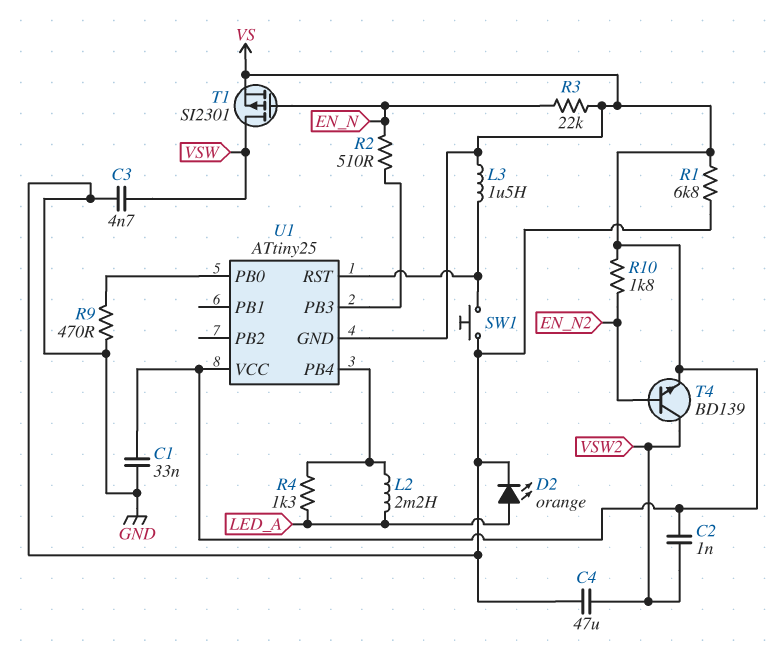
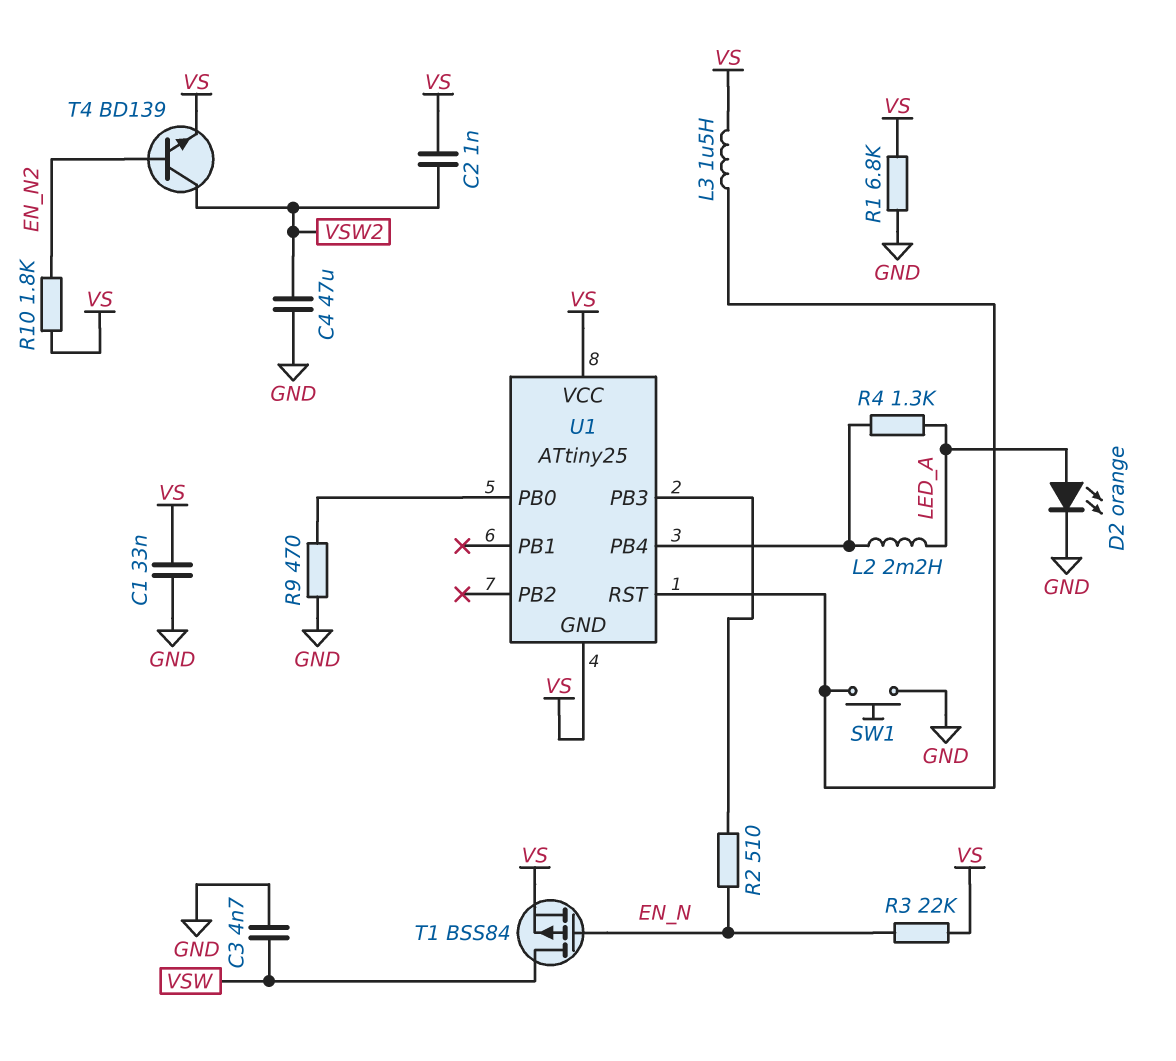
T1: PMOS SI2301 (G EN_N, D VSW, S VS) -> PMOS BSS84 (G EN_N, D VSW, S VS)

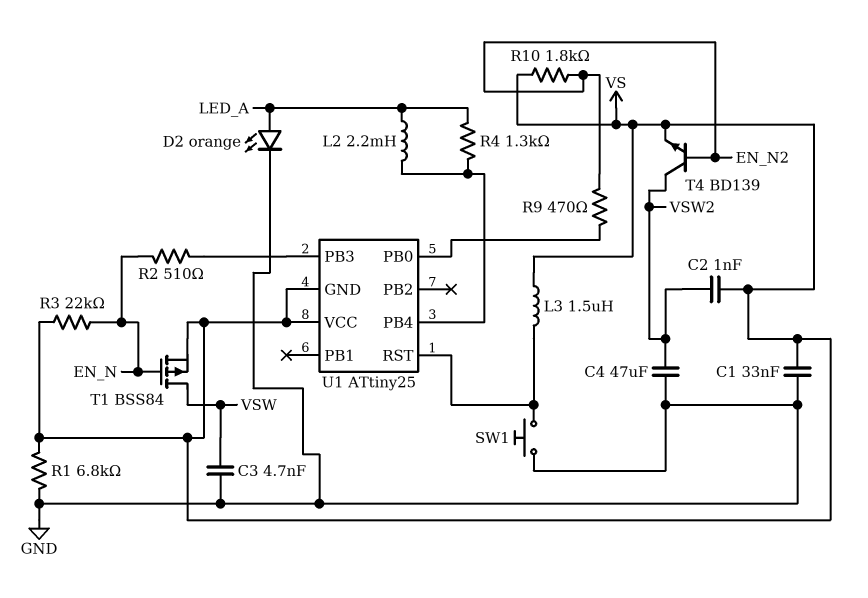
R9: 470 (GND, U1/PB0) -> 470 (EN_N2, U1/PB0)

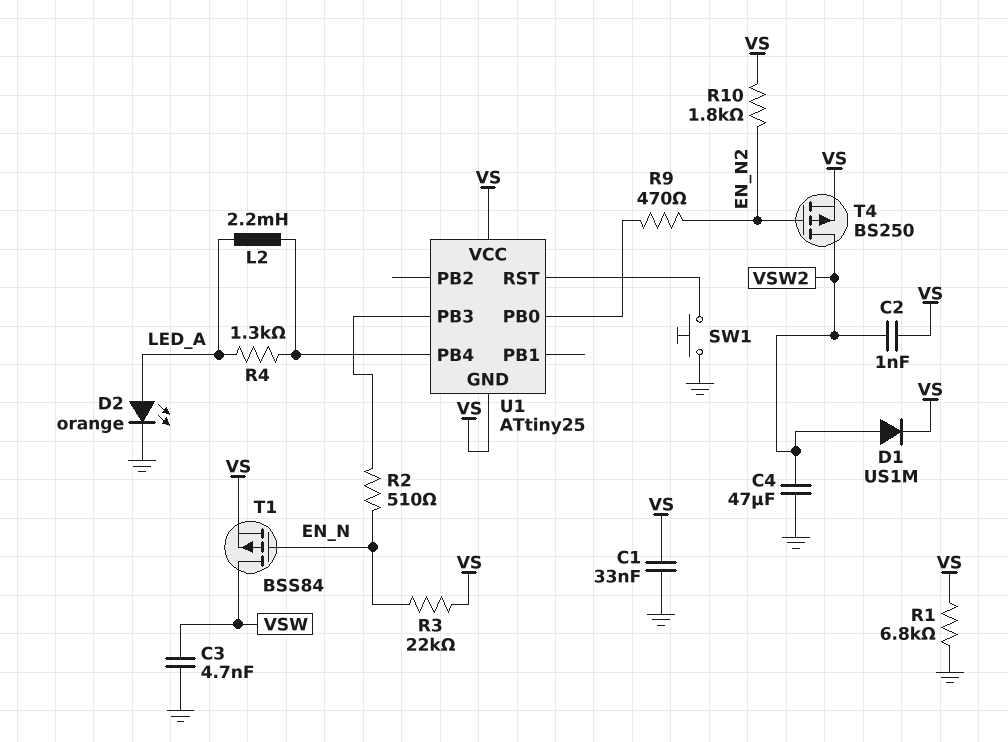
D1: none -> diode US1M (A VSW2, K VS)
L3: 1.5uH (U1/RST, VS) -> none
T4: NPN BD139 (B EN_N2, C VSW2, E VS) -> PMOS BS250 (G EN_N2, D VSW2, S VS)

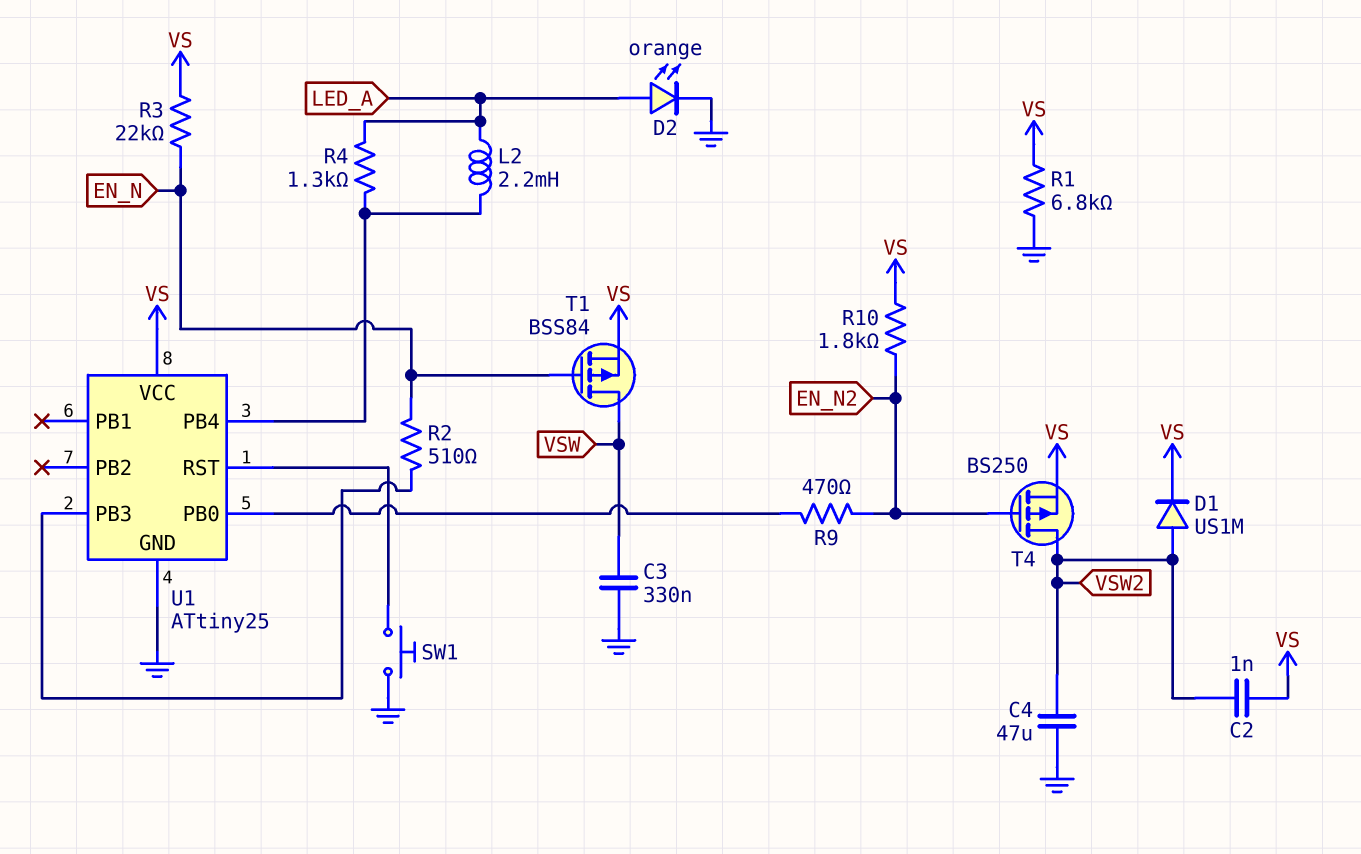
C1: 33nF (GND, VS) -> none
C3: 4.7nF (GND, VSW) -> 330nF (GND, VSW)
U1 pin GND: VS -> GND

